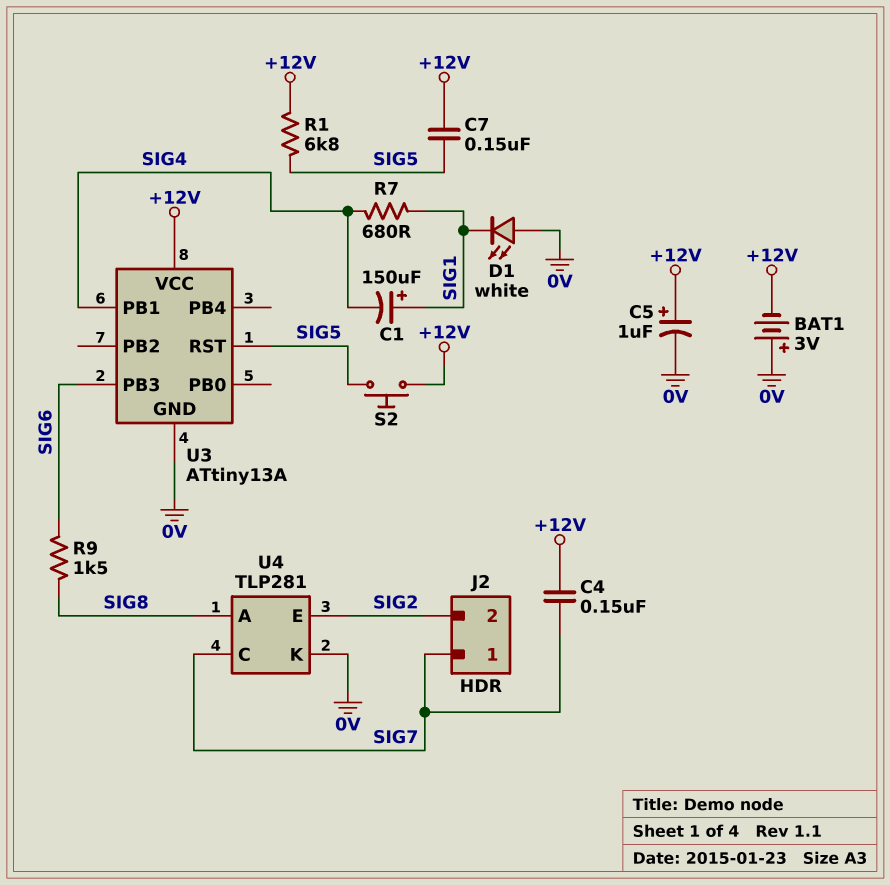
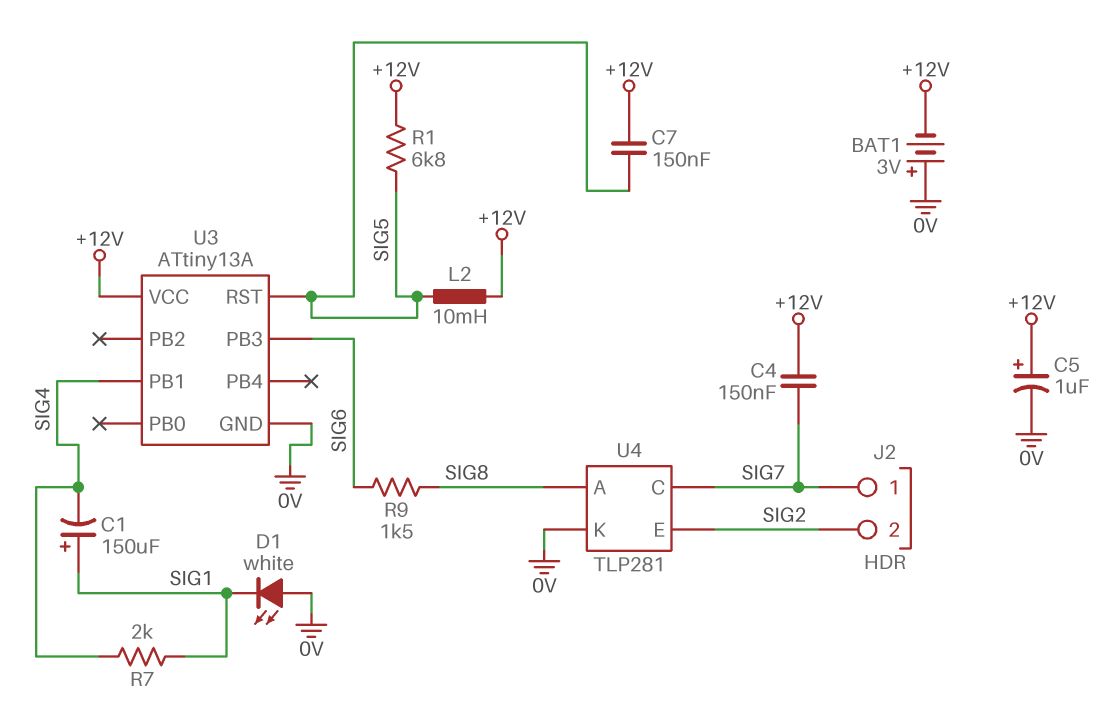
L2: none -> 10mH (+12V, SIG5)
R7: 680 (SIG1, SIG4) -> 2k (SIG1, SIG4)
S2: button (+12V, SIG5) -> none

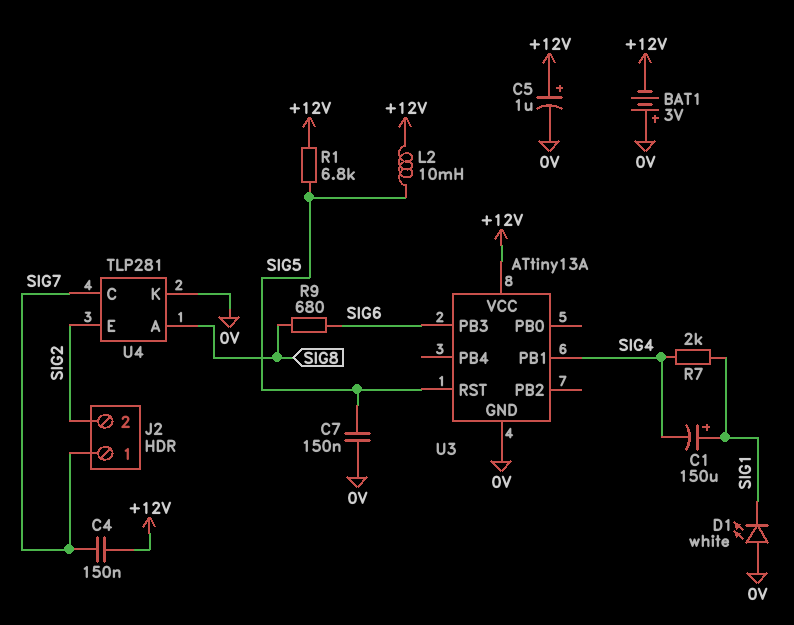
C7: 150nF (+12V, SIG5) -> 150nF (0V, SIG5)
R9: 1.5k (SIG6, SIG8) -> 680 (SIG6, SIG8)

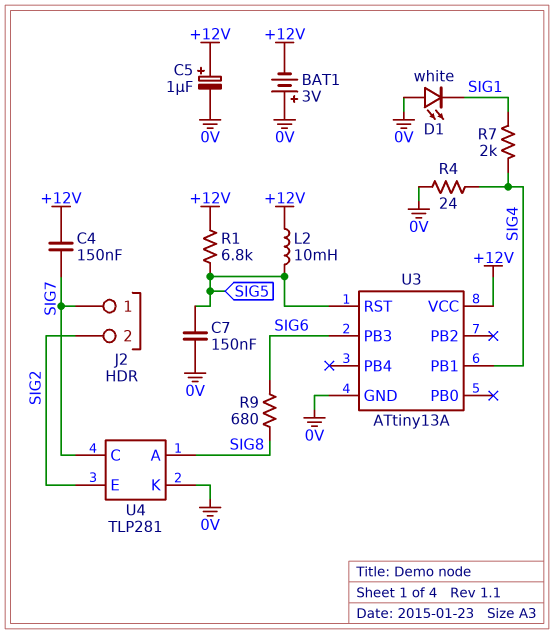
C1: 150uF (plus SIG1, minus SIG4) -> none
R4: none -> 24 (0V, SIG4)

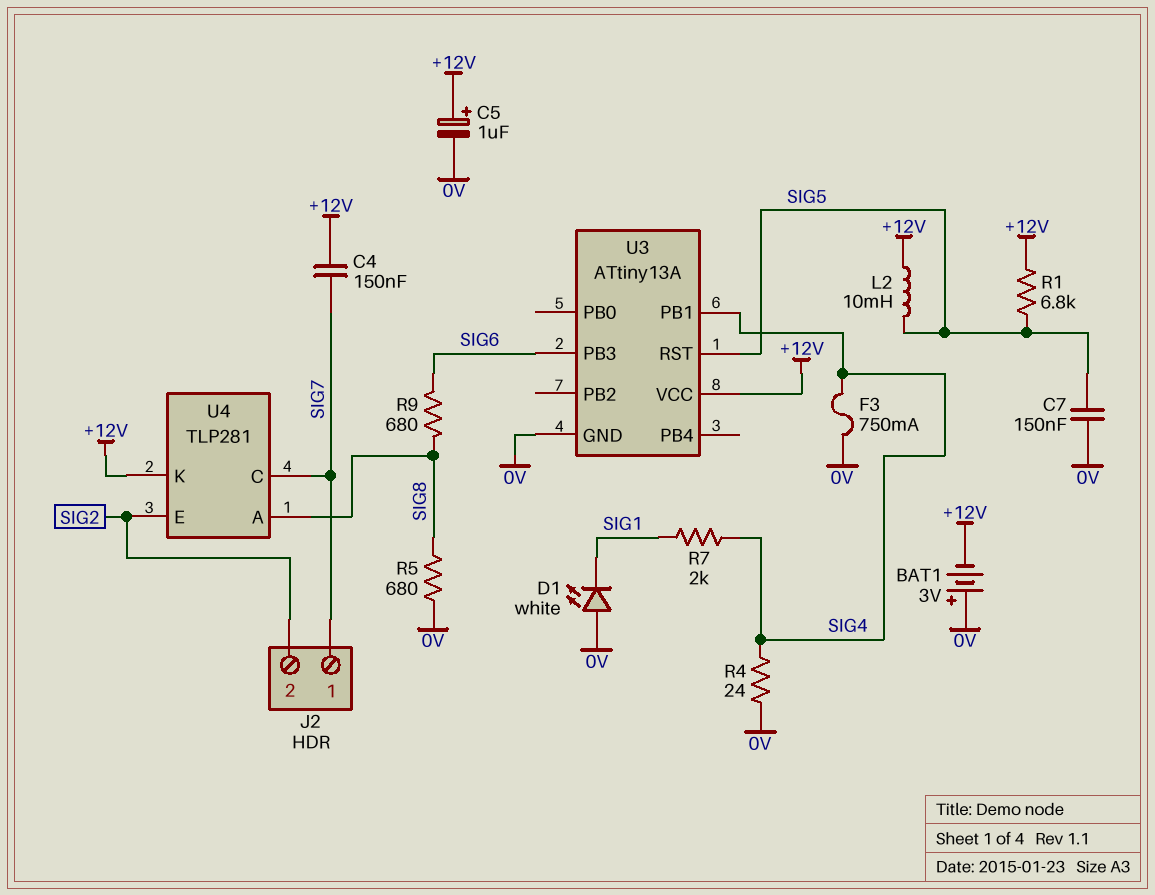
F3: none -> 750mA (0V, SIG4)
R5: none -> 680 (0V, SIG8)
U4 pin K: 0V -> +12V

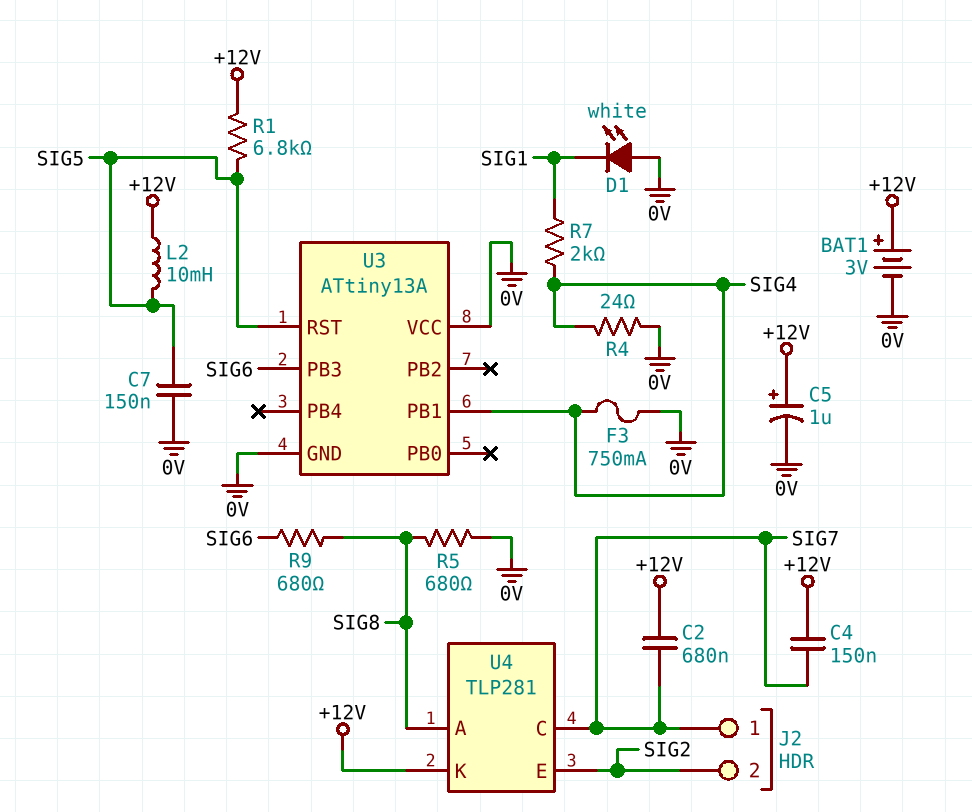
BAT1: 3V (plus 0V, minus +12V) -> 3V (plus +12V, minus 0V)
C2: none -> 680nF (+12V, SIG7)
U3 pin VCC: +12V -> 0V

